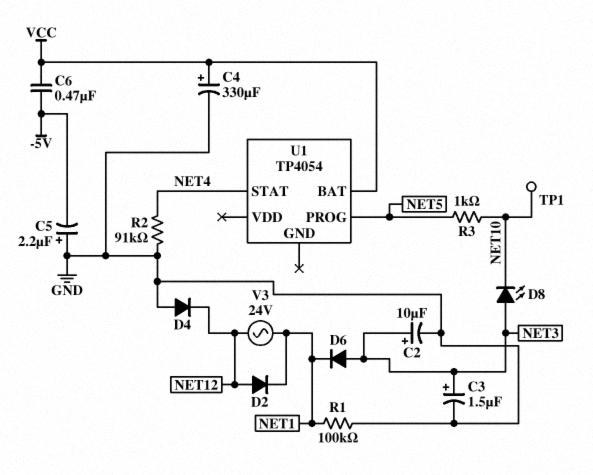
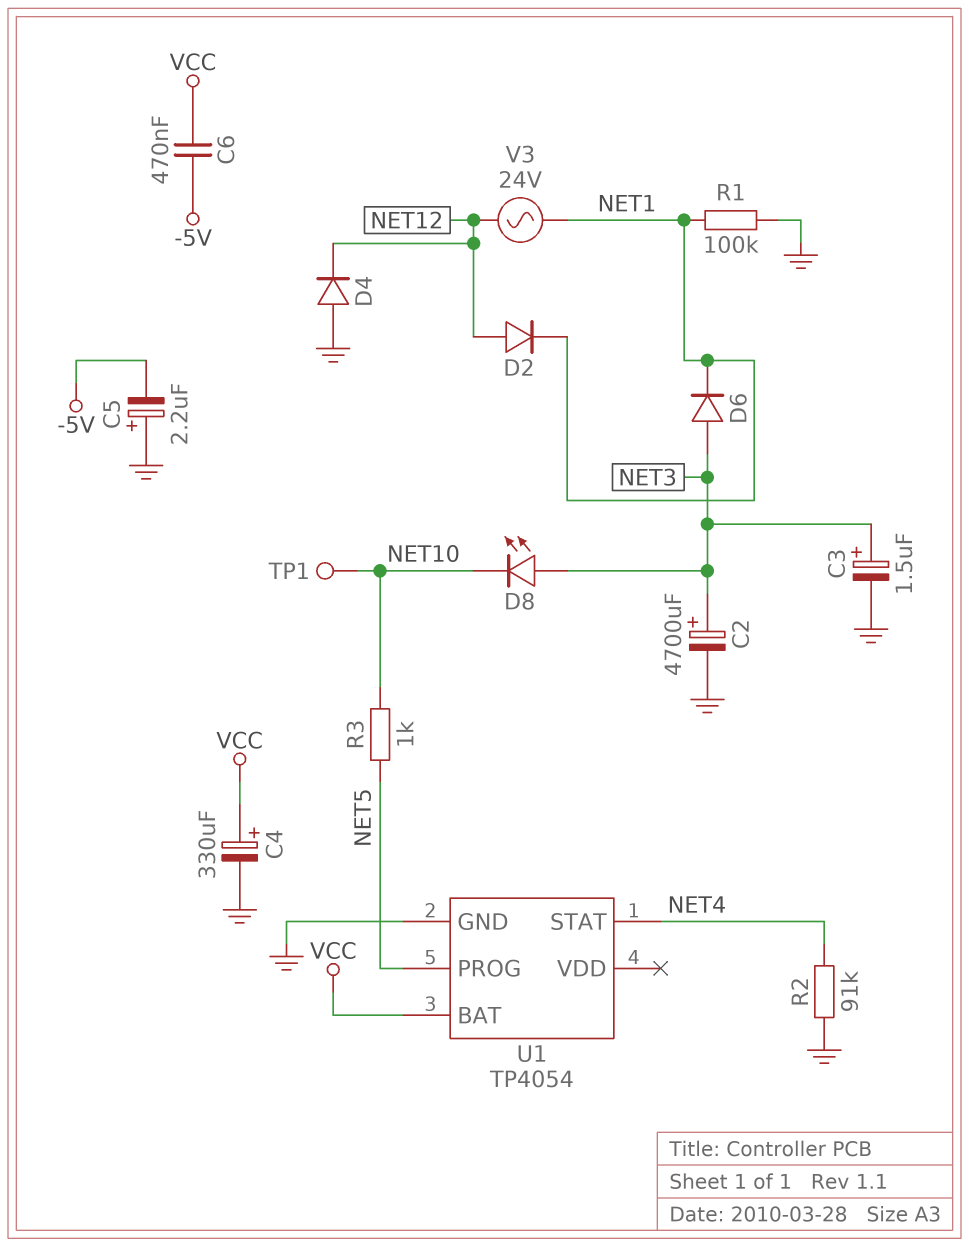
C2: 10uF (plus NET3, minus GND) -> 4700uF (plus NET3, minus GND)
U1 pin GND: none -> GND

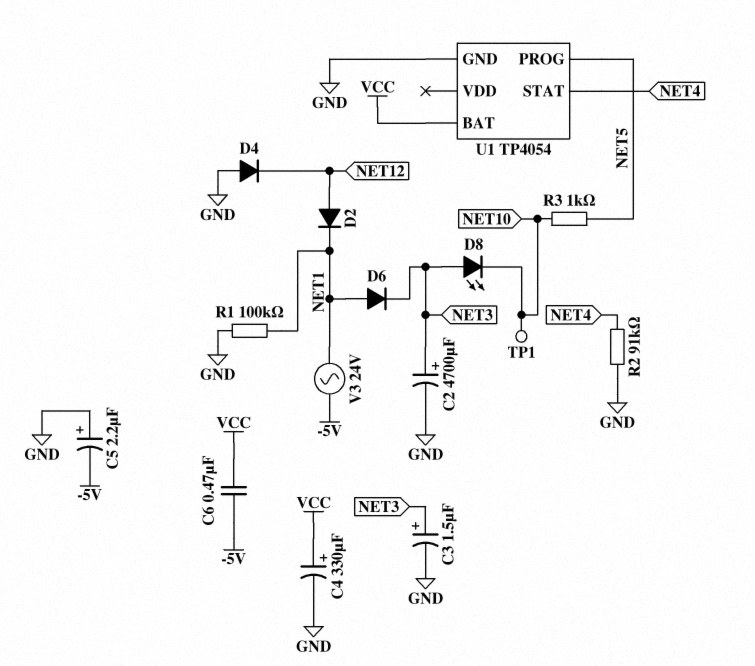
D6: diode (A NET3, K NET1) -> diode (A NET1, K NET3)
V3: AC 24V (NET1, NET12) -> AC 24V (-5V, NET1)

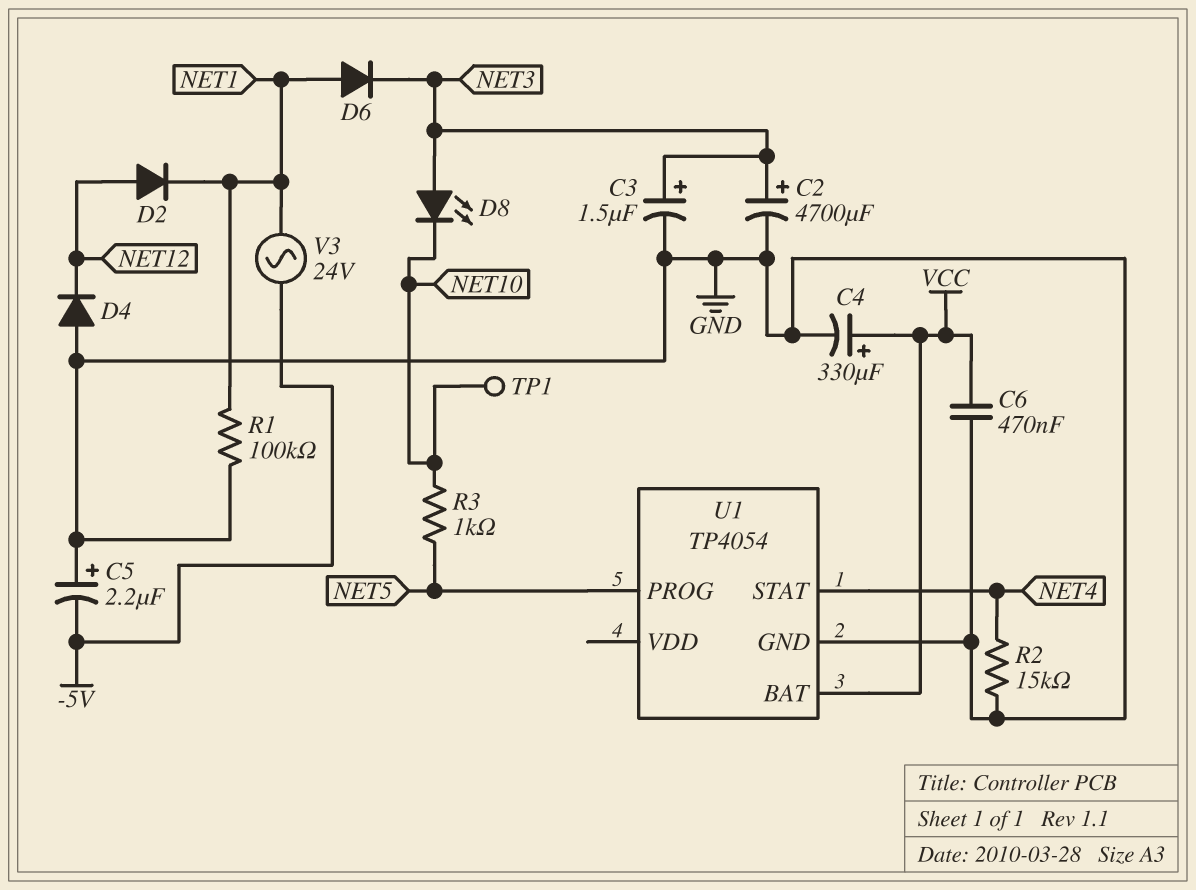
C6: 470nF (-5V, VCC) -> 470nF (GND, VCC)
R2: 91k (GND, NET4) -> 15k (GND, NET4)

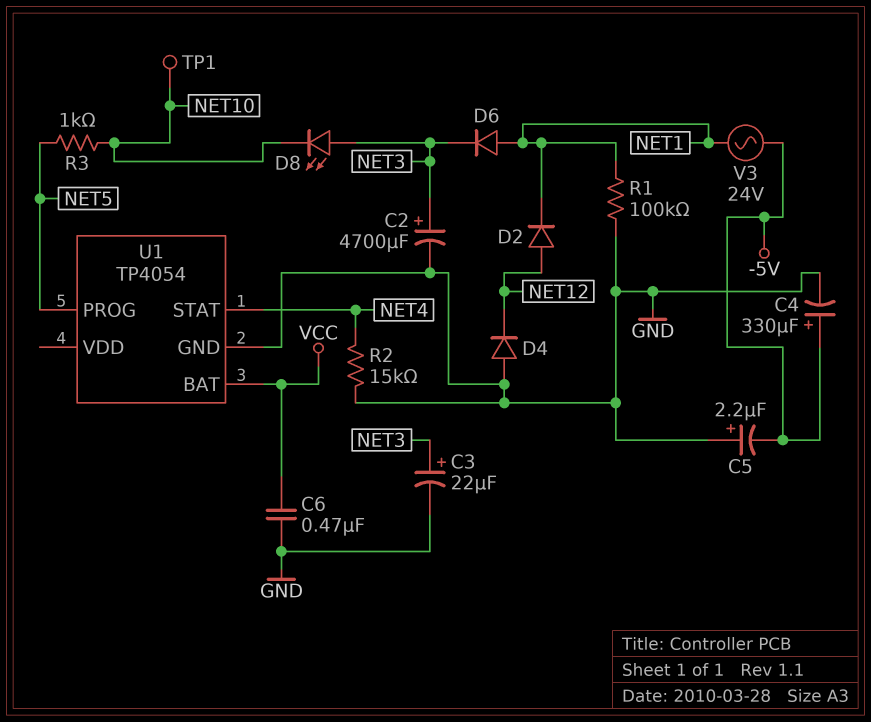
C3: 1.5uF (plus NET3, minus GND) -> 22uF (plus NET3, minus GND)
C4: 330uF (plus VCC, minus GND) -> 330uF (plus -5V, minus GND)

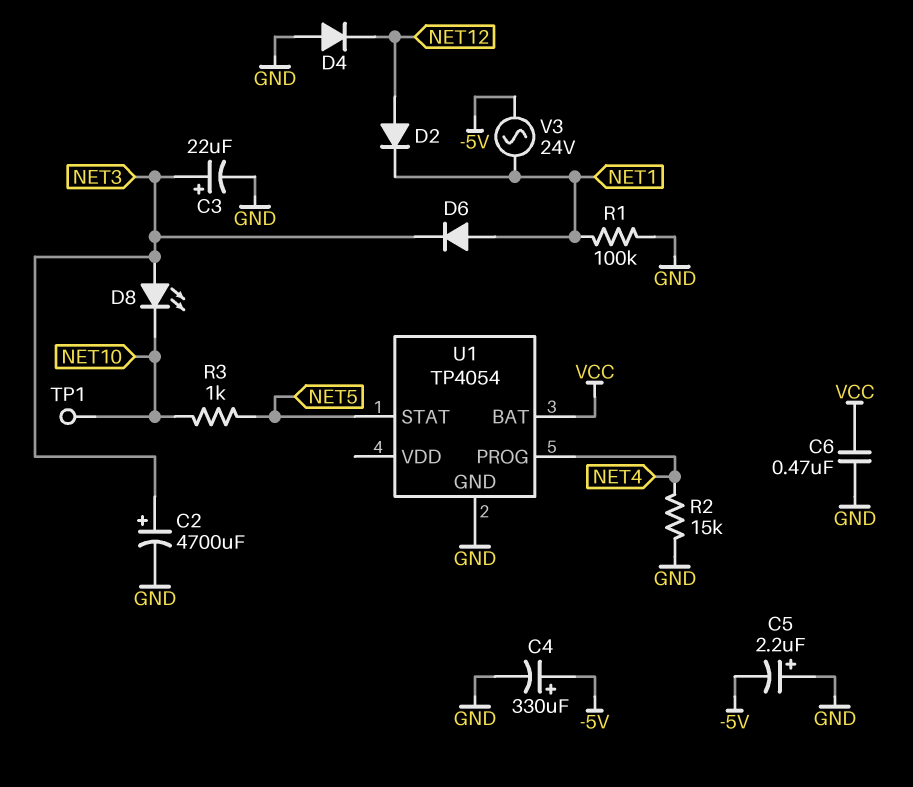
U1 pin PROG: NET5 -> NET4
U1 pin STAT: NET4 -> NET5

